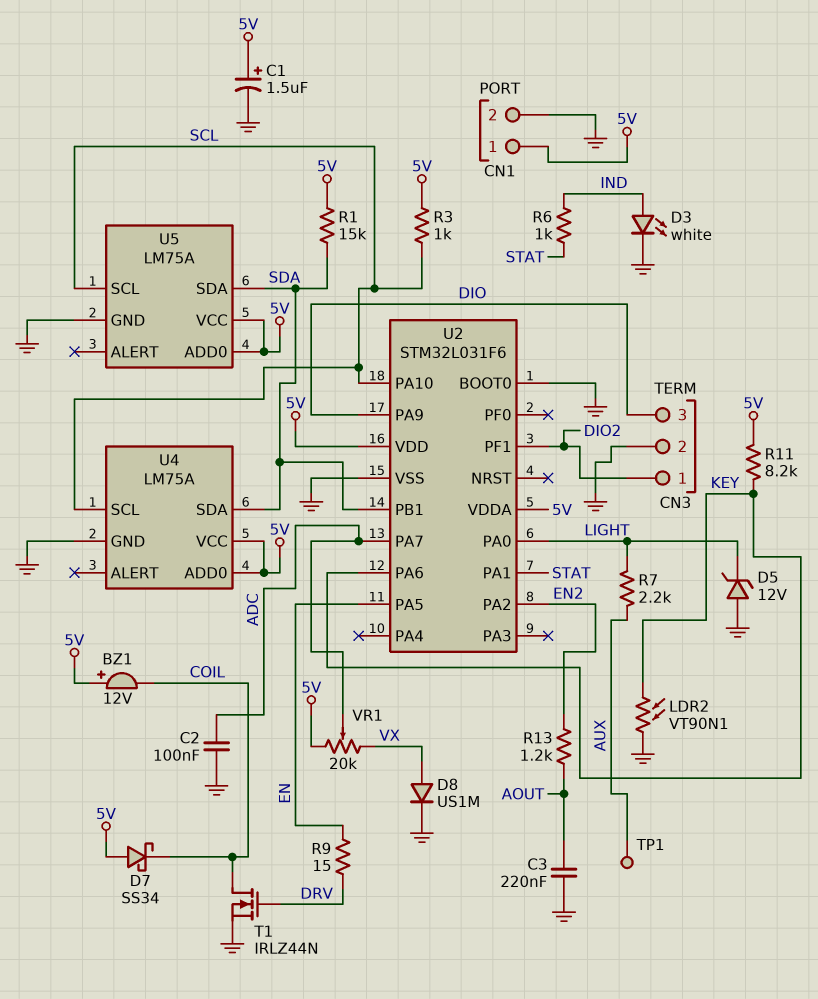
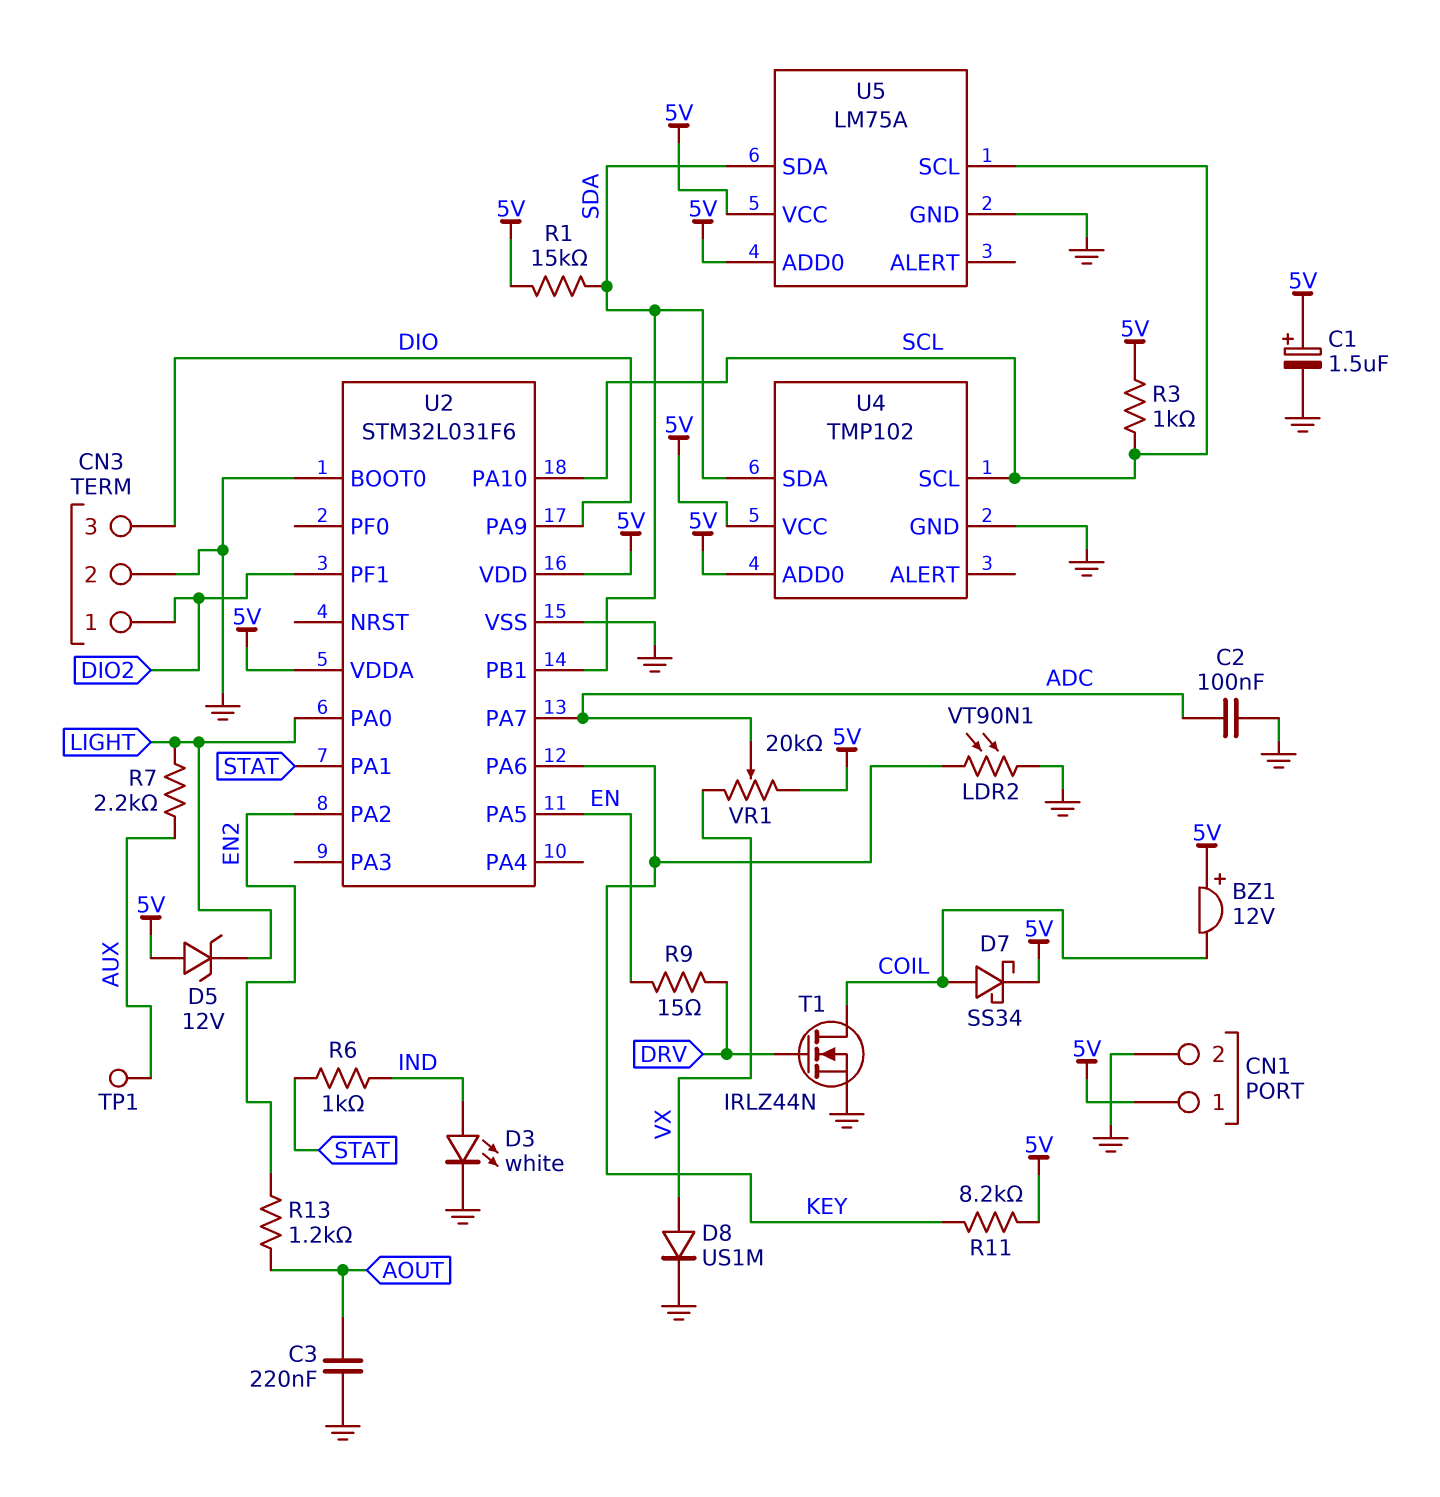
D5: zener 12V (A GND, K LIGHT) -> zener 12V (A 5V, K LIGHT)
D7: schottky SS34 (A 5V, K COIL) -> schottky SS34 (A COIL, K 5V)
U4: LM75A -> TMP102

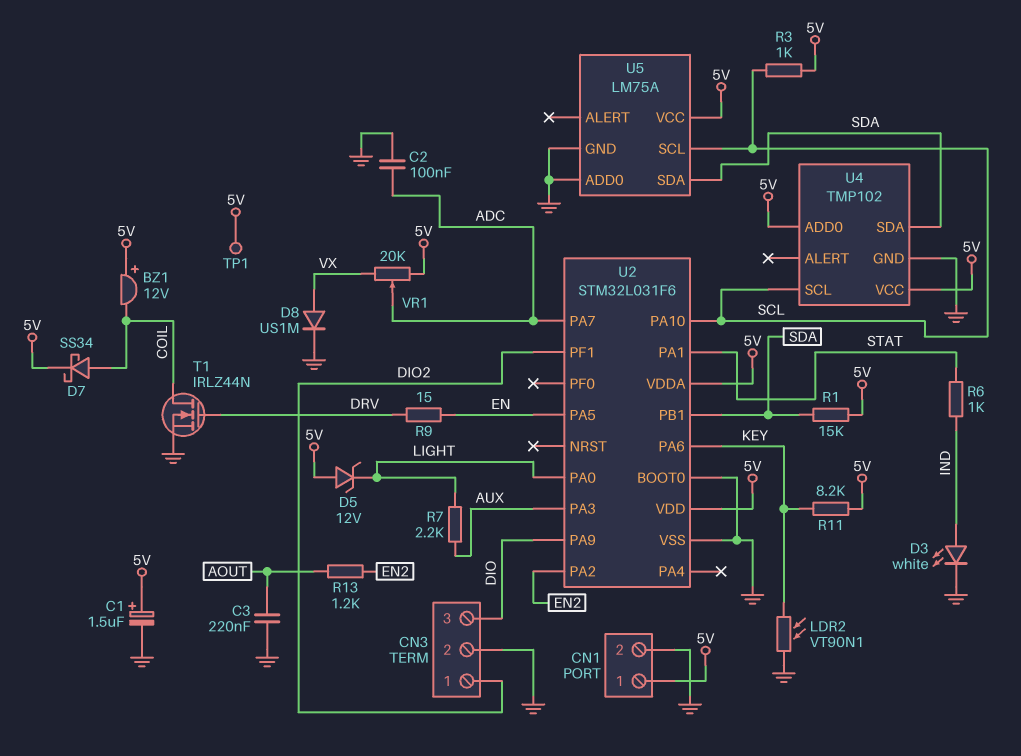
TP1: test point (AUX) -> test point (5V)
U2 pin PA3: none -> AUX
U5 pin ADD0: 5V -> GND

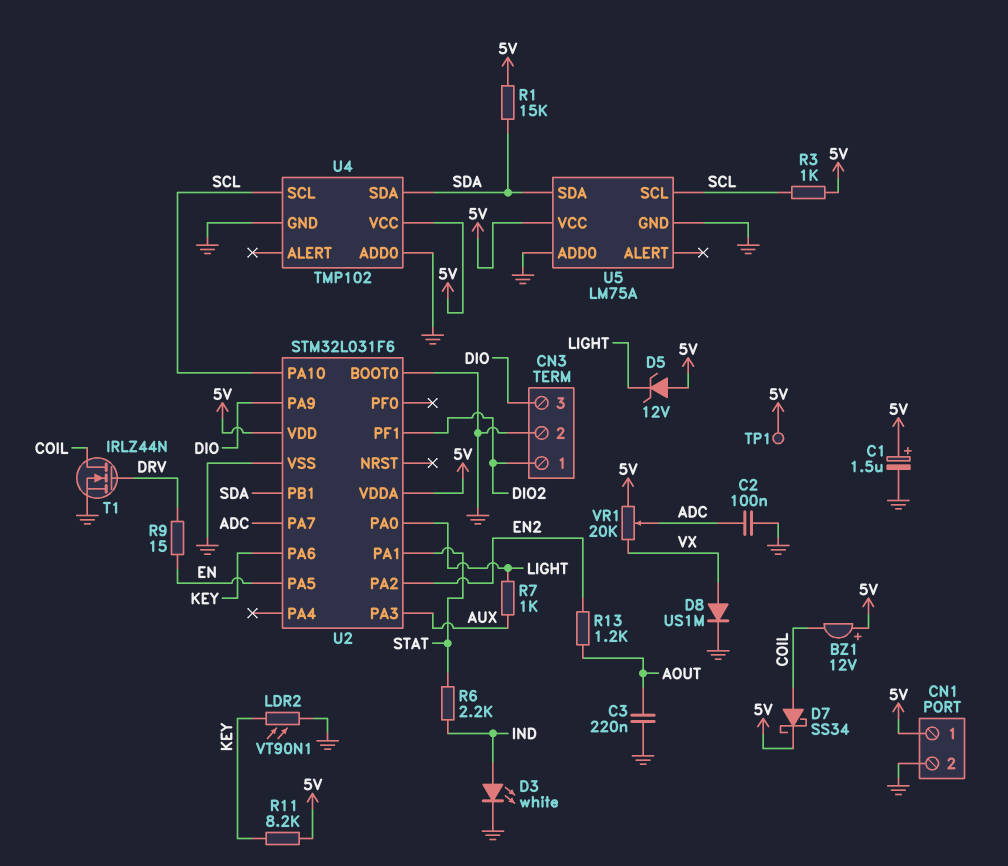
R6: 1k (IND, STAT) -> 2.2k (IND, STAT)
R7: 2.2k (AUX, LIGHT) -> 1k (AUX, LIGHT)
U4 pin ADD0: 5V -> GND

